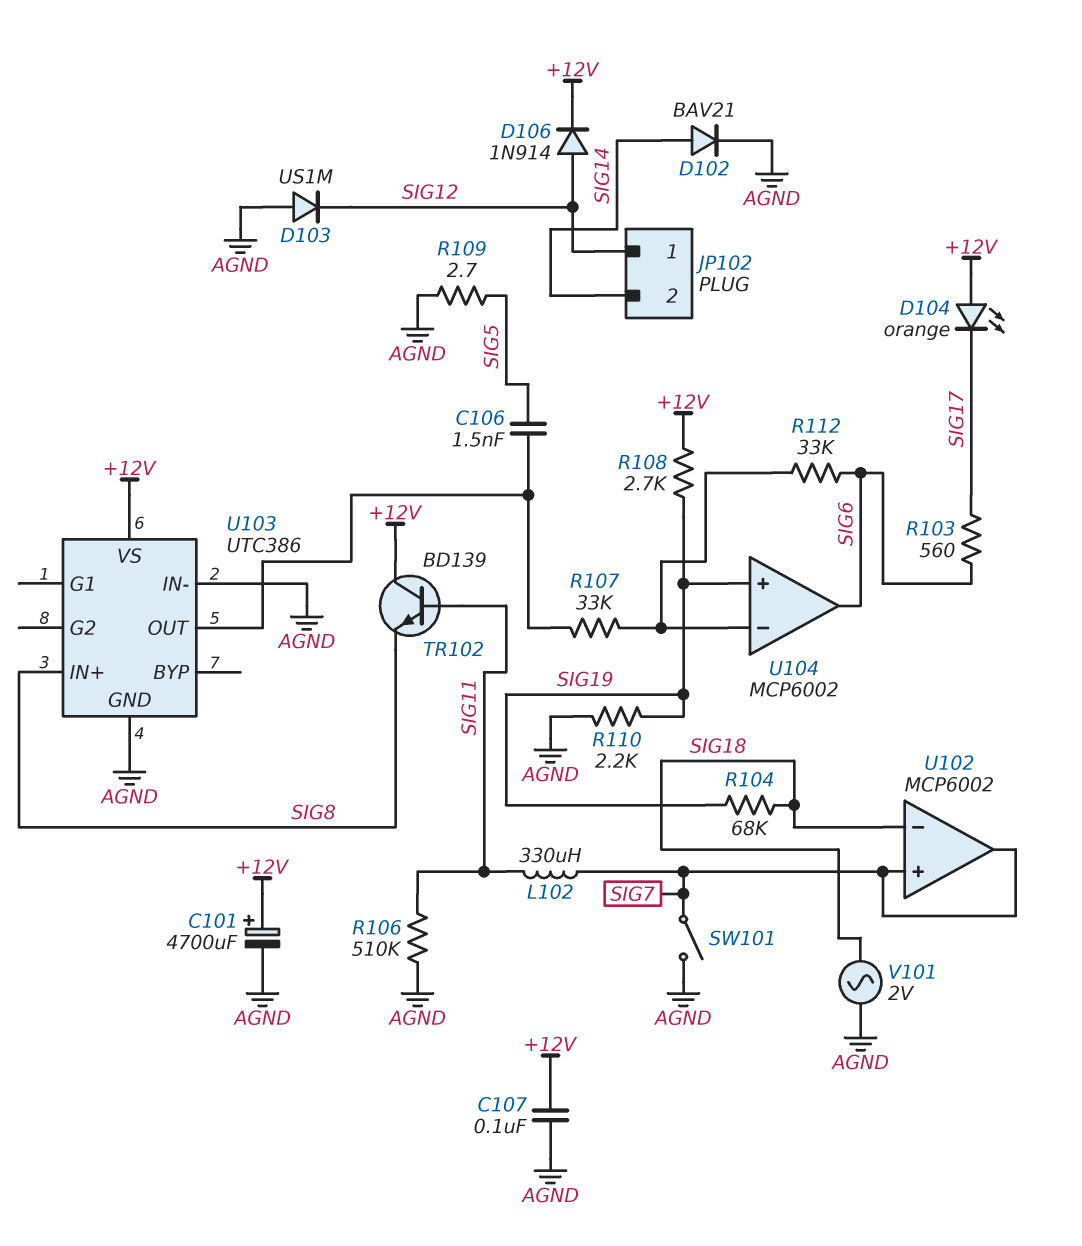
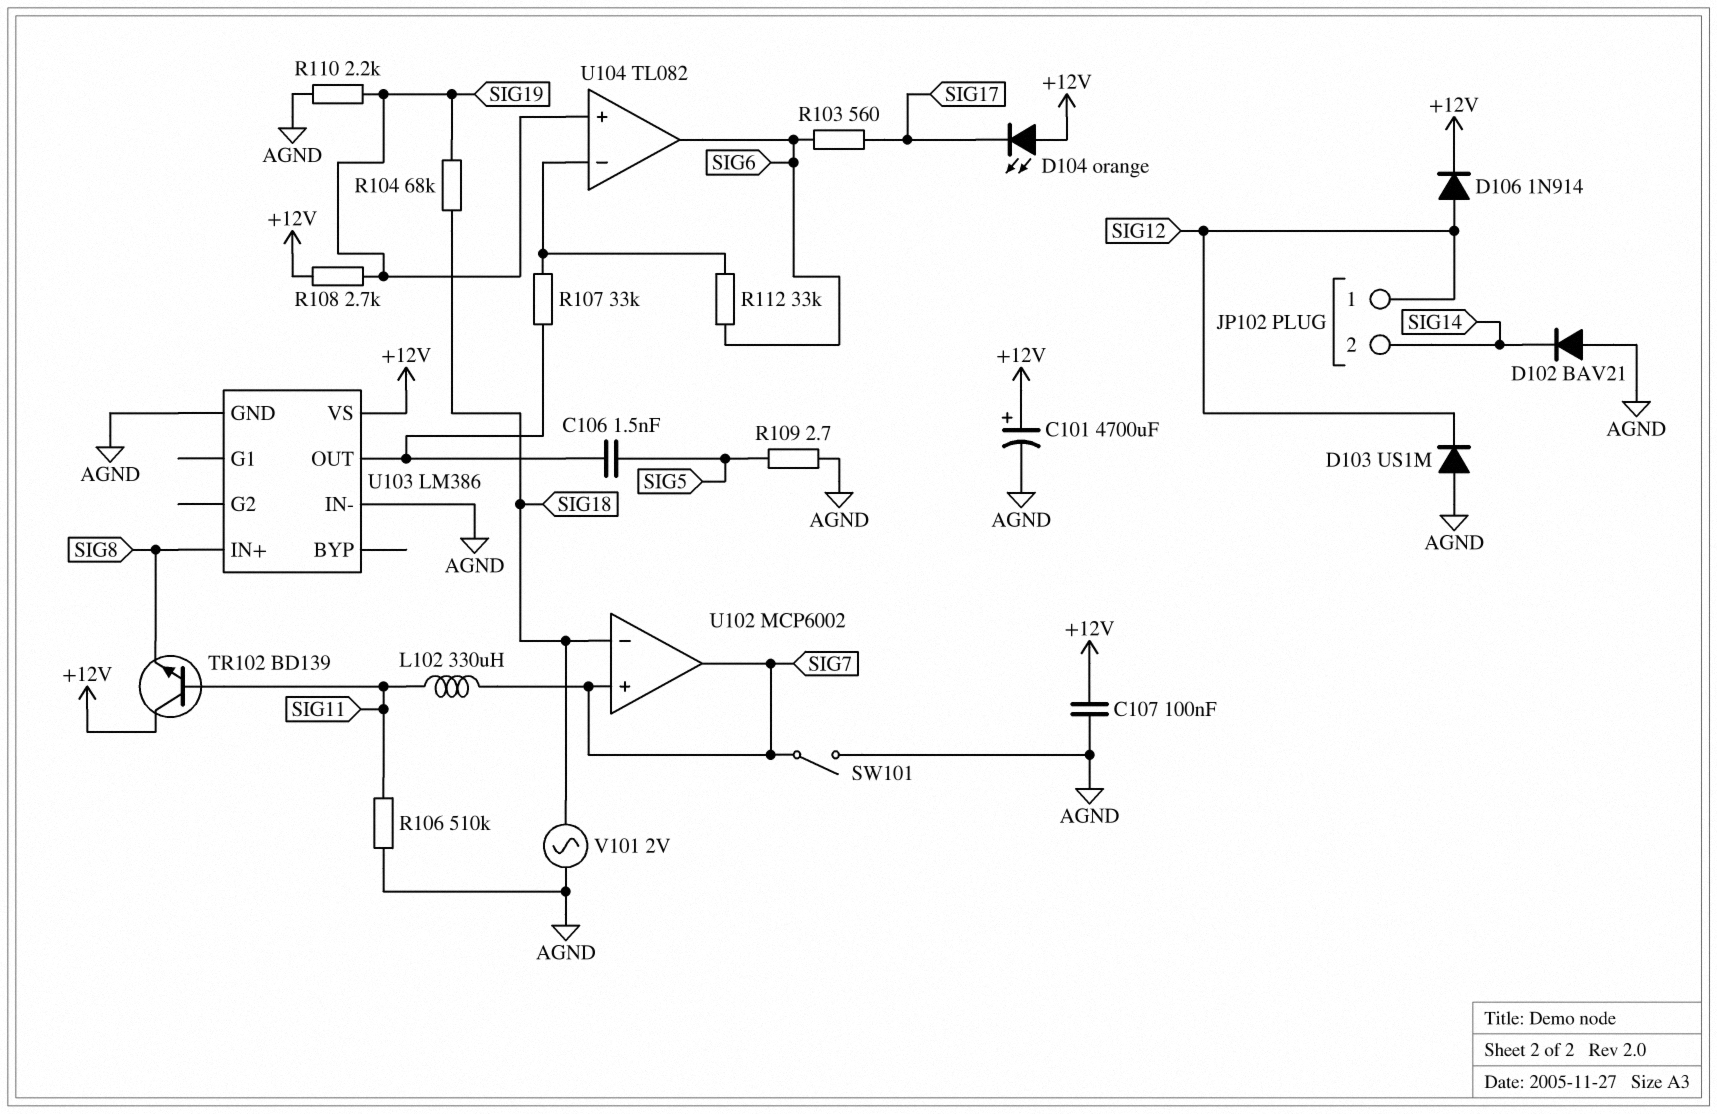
D102: diode BAV21 (A SIG14, K AGND) -> diode BAV21 (A AGND, K SIG14)
U103: UTC386 -> LM386
U104: MCP6002 -> TL082

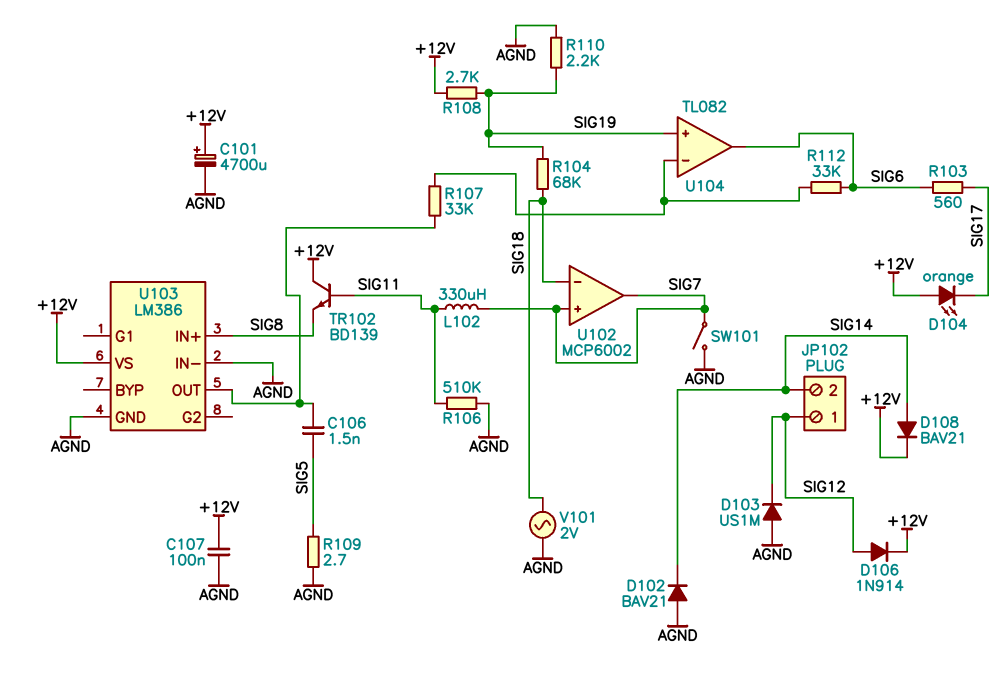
D108: none -> diode BAV21 (A SIG14, K +12V)

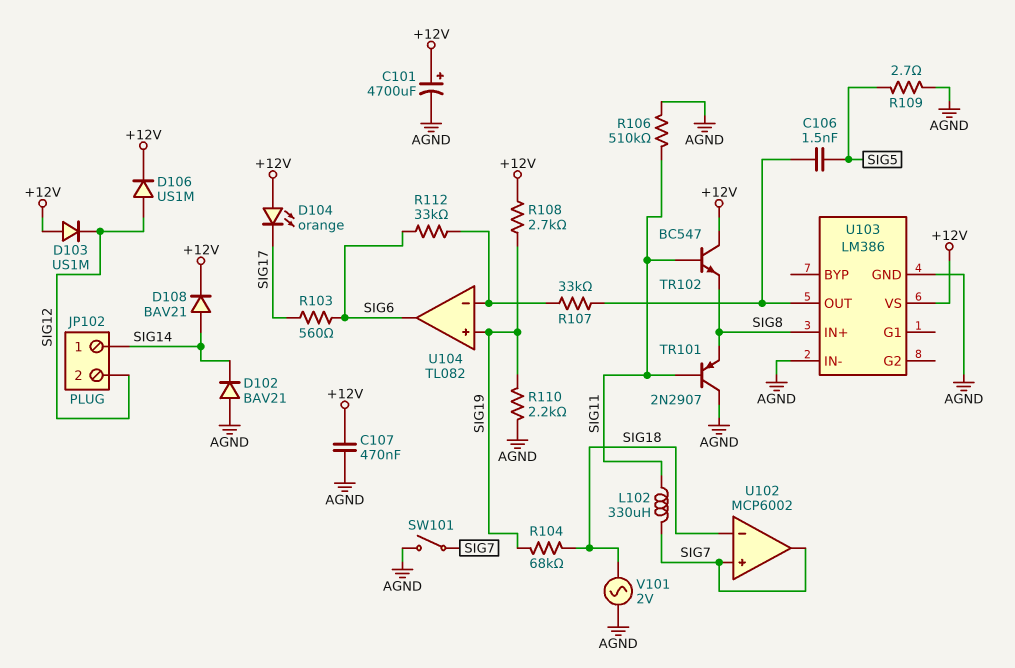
C107: 100nF (+12V, AGND) -> 470nF (+12V, AGND)
D103: diode US1M (A AGND, K SIG12) -> diode US1M (A +12V, K SIG12)
D106: diode 1N914 (A SIG12, K +12V) -> diode US1M (A SIG12, K +12V)
JP102 pin 1: SIG12 -> SIG14
JP102 pin 2: SIG14 -> SIG12
TR101: none -> PNP 2N2907 (B SIG11, C AGND, E SIG8)
TR102: NPN BD139 (B SIG11, C +12V, E SIG8) -> NPN BC547 (B SIG11, C +12V, E SIG8)

